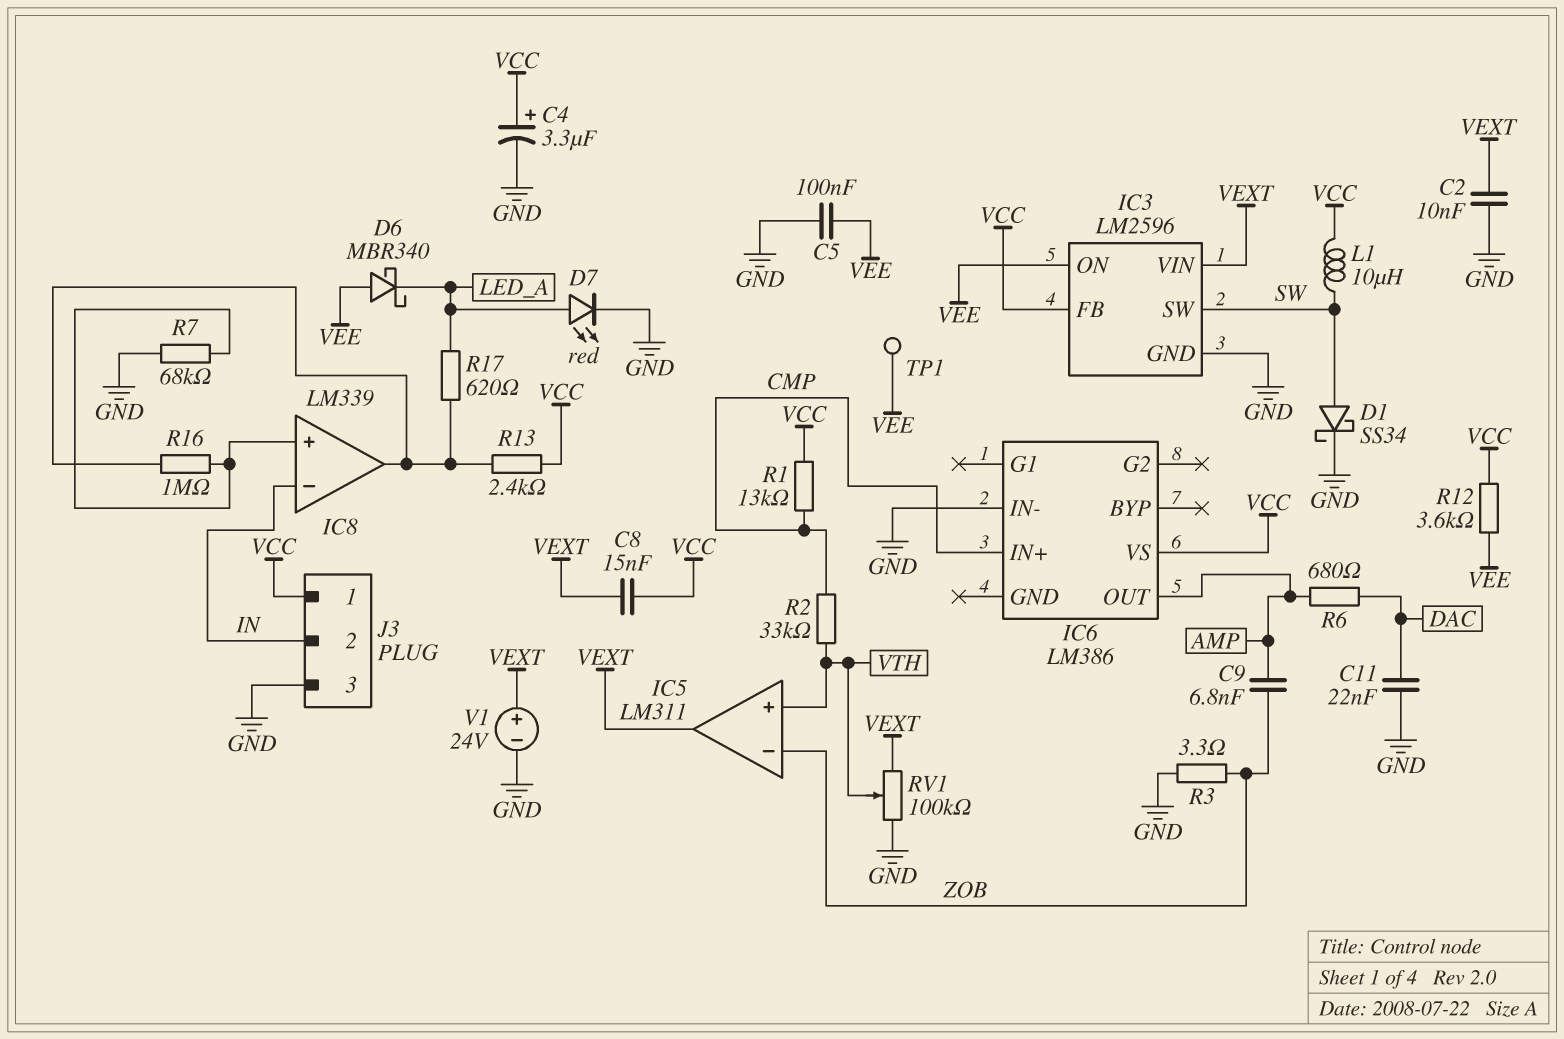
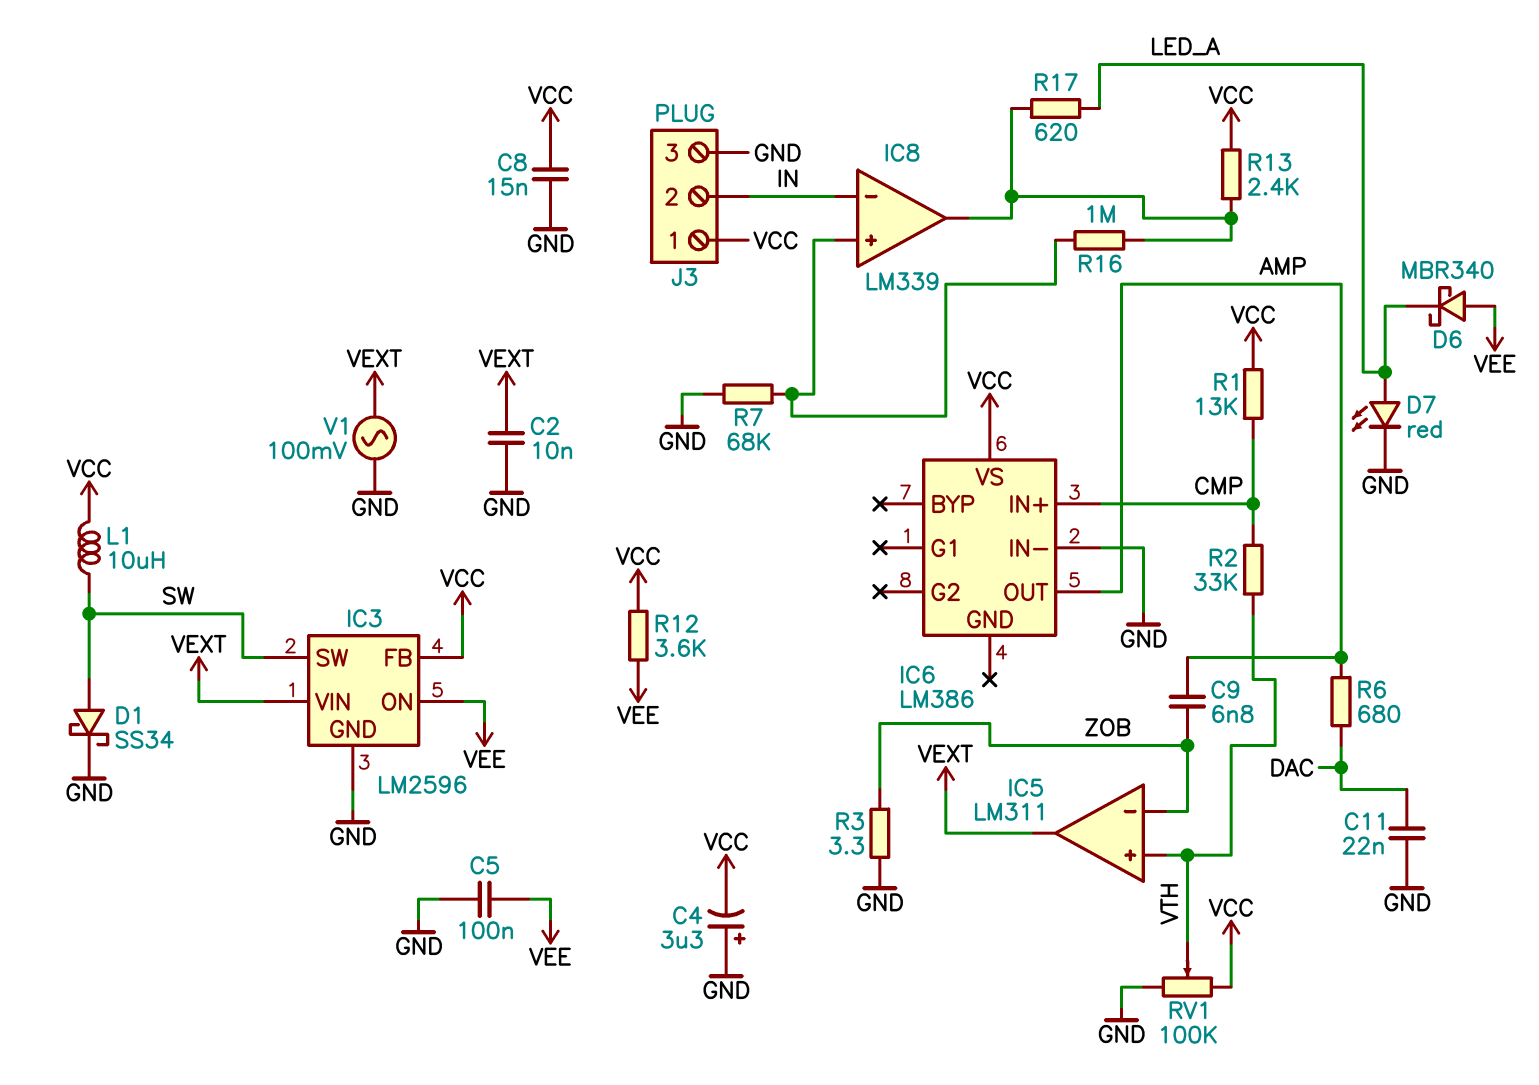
C4: 3.3uF (plus VCC, minus GND) -> 3.3uF (plus GND, minus VCC)
C8: 15nF (VCC, VEXT) -> 15nF (GND, VCC)
RV1: 100k (GND, VEXT, wiper VTH) -> 100k (GND, VCC, wiper VTH)
TP1: test point (VEE) -> none
V1: 24V (plus VEXT, minus GND) -> AC 100mV (GND, VEXT)

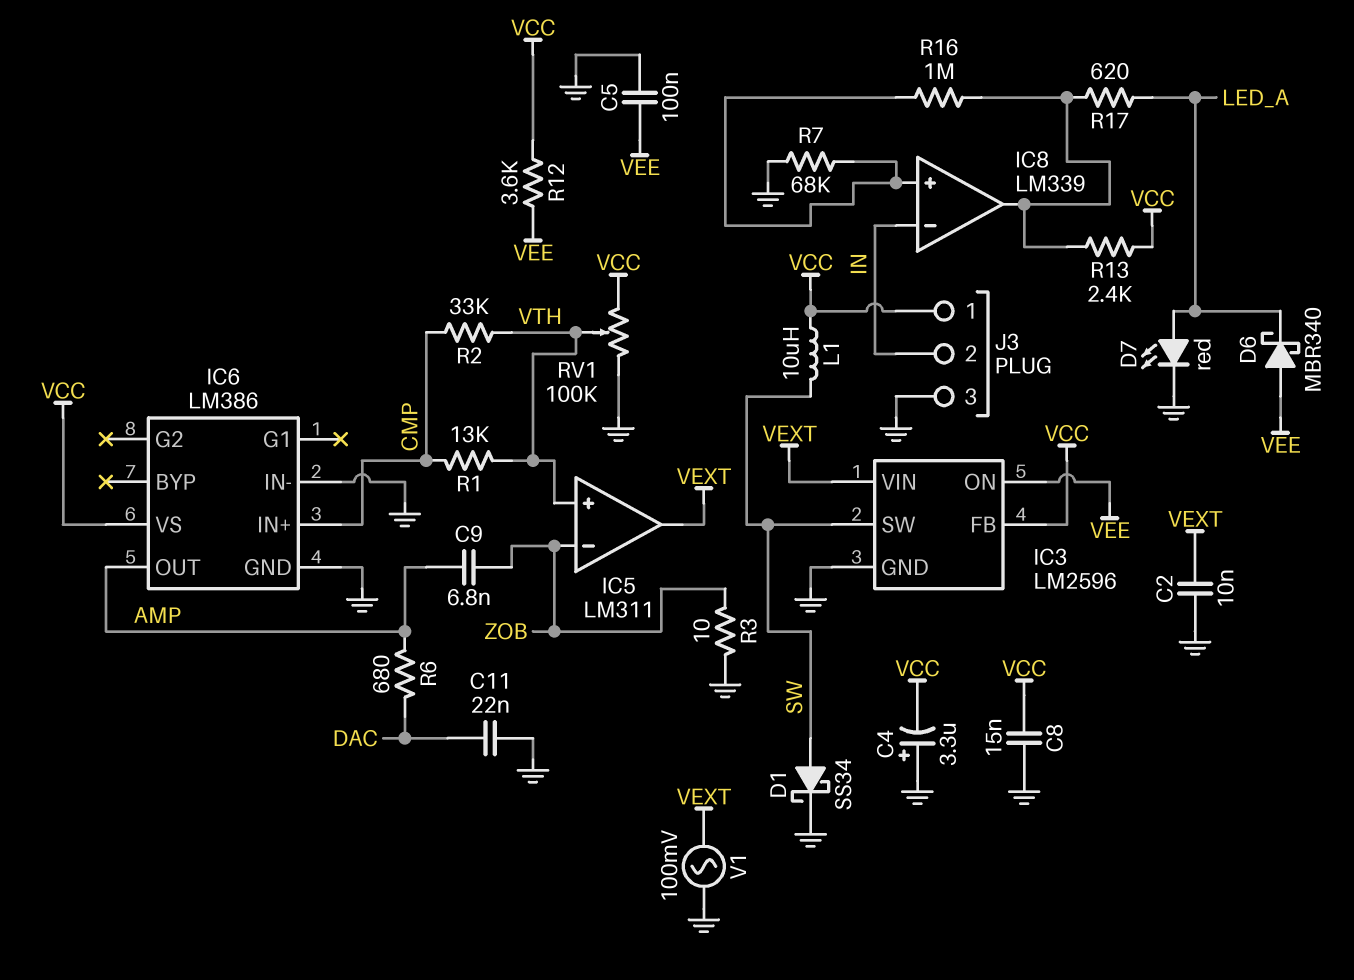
IC6 pin GND: none -> GND
R1: 13k (CMP, VCC) -> 13k (CMP, VTH)
R3: 3.3 (GND, ZOB) -> 10 (GND, ZOB)

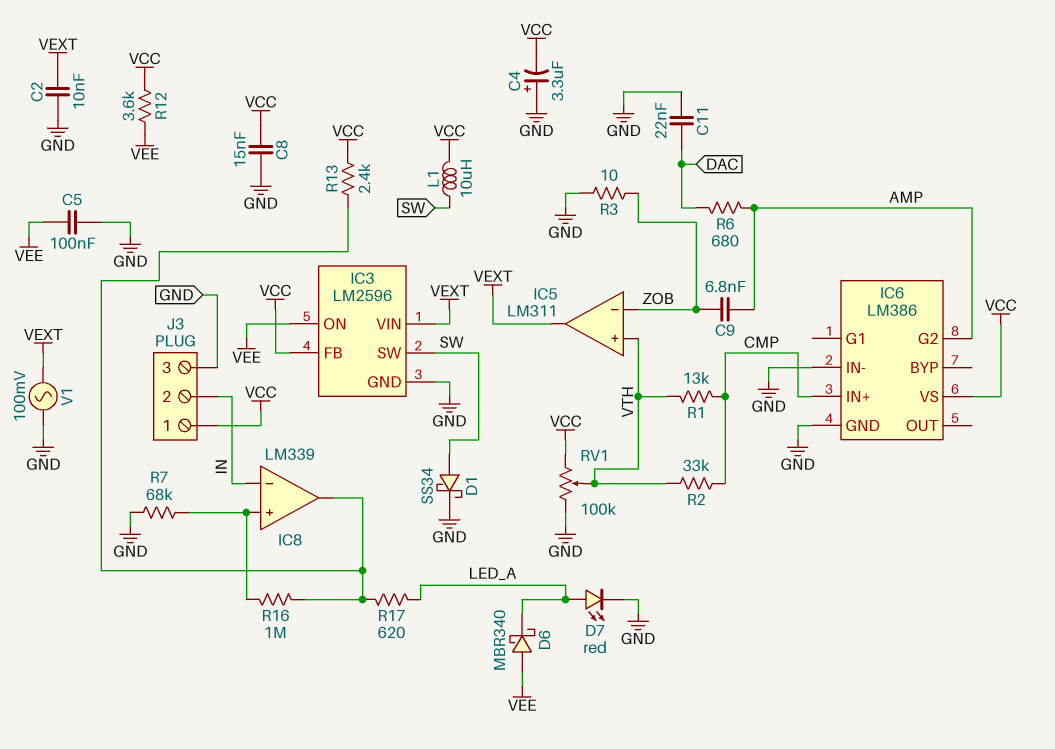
IC6 pin G2: none -> AMP
IC6 pin OUT: AMP -> none

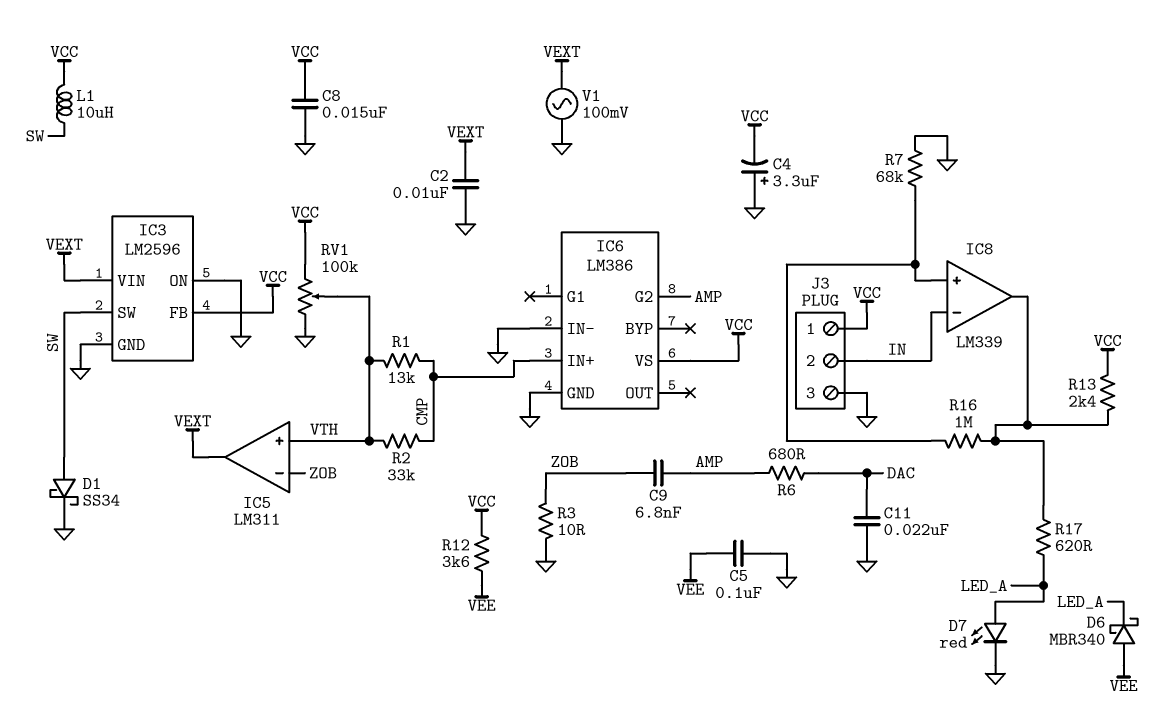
IC3 pin ON: VEE -> GND

